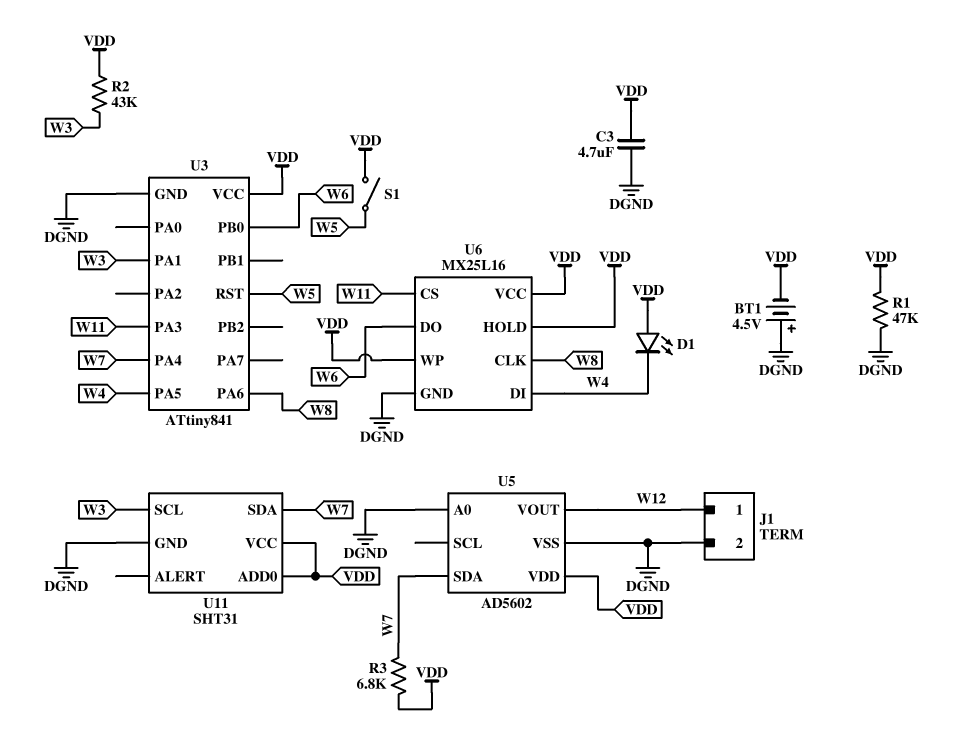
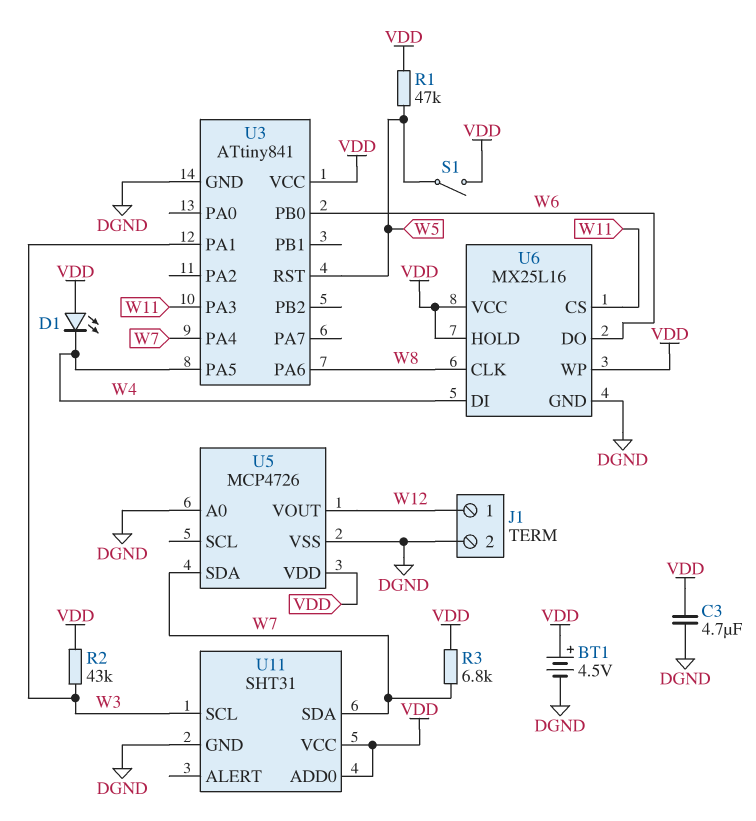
BT1: 4.5V (plus DGND, minus VDD) -> 4.5V (plus VDD, minus DGND)
R1: 47k (DGND, VDD) -> 47k (VDD, W5)
U5: AD5602 -> MCP4726

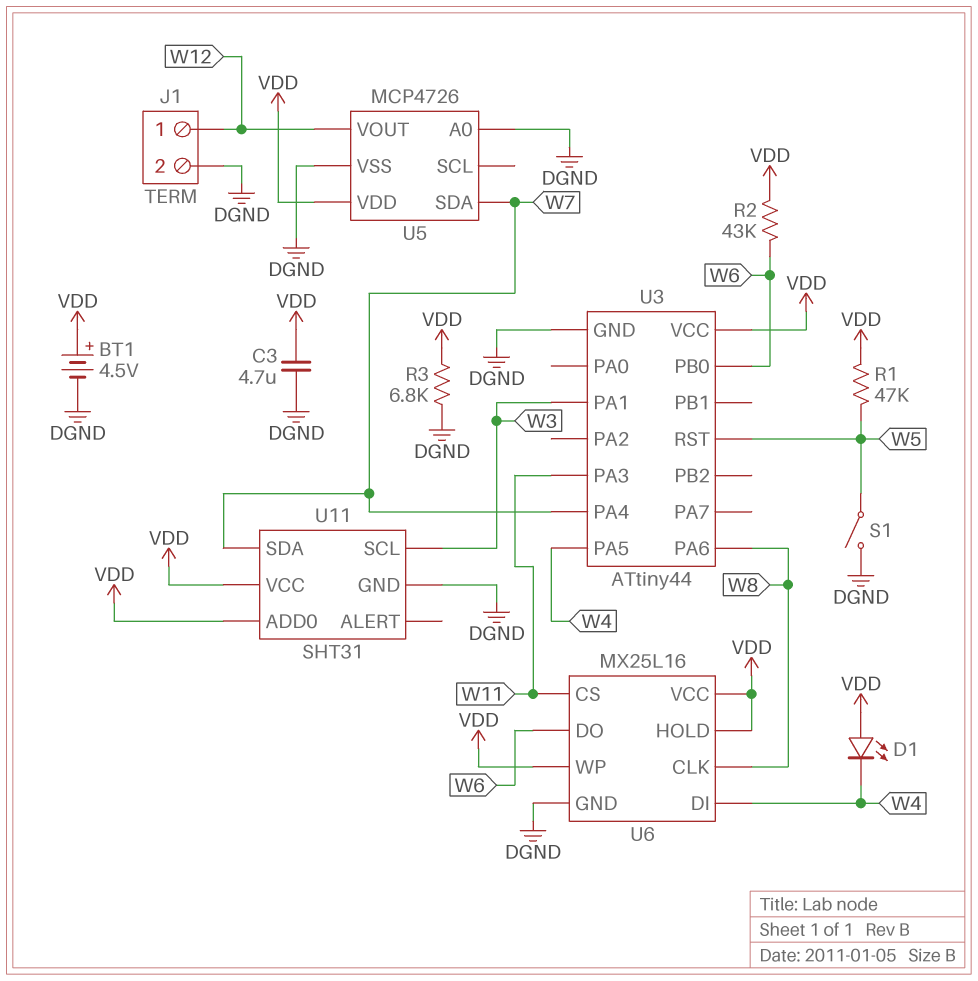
R2: 43k (VDD, W3) -> 43k (VDD, W6)
R3: 6.8k (VDD, W7) -> 6.8k (DGND, VDD)
S1: switch (VDD, W5) -> switch (DGND, W5)
U3: ATtiny841 -> ATtiny44

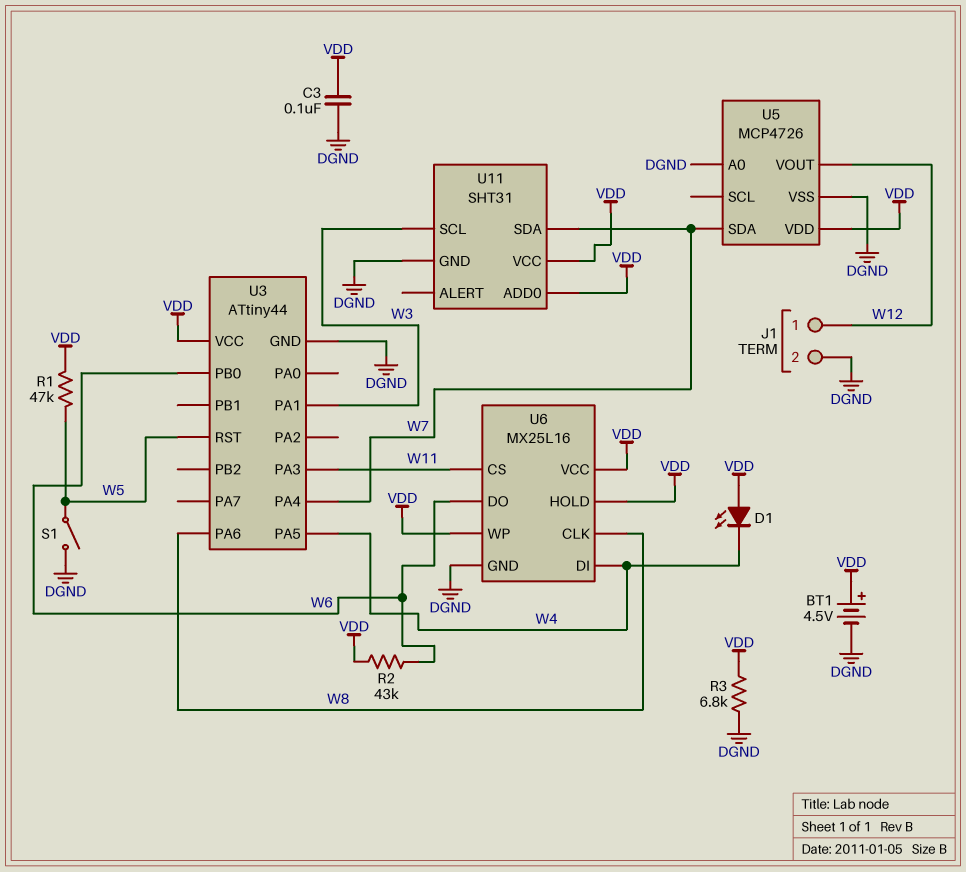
C3: 4.7uF (DGND, VDD) -> 100nF (DGND, VDD)

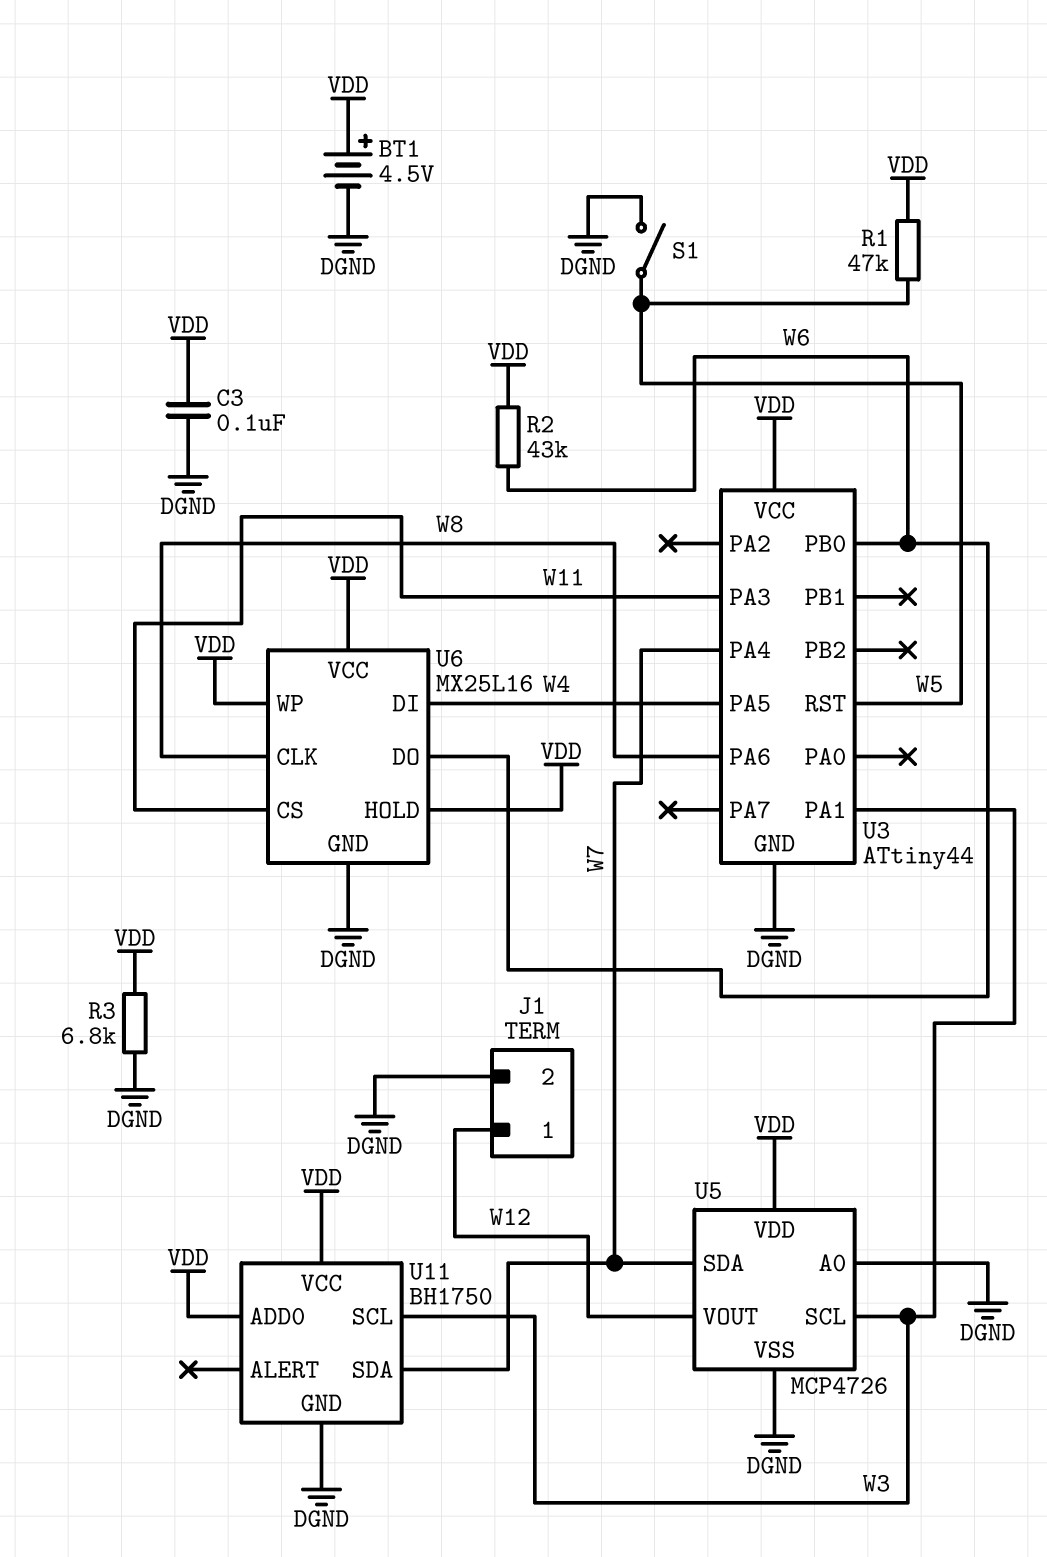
D1: LED (A VDD, K W4) -> none
U5 pin SCL: none -> W3
U11: SHT31 -> BH1750

